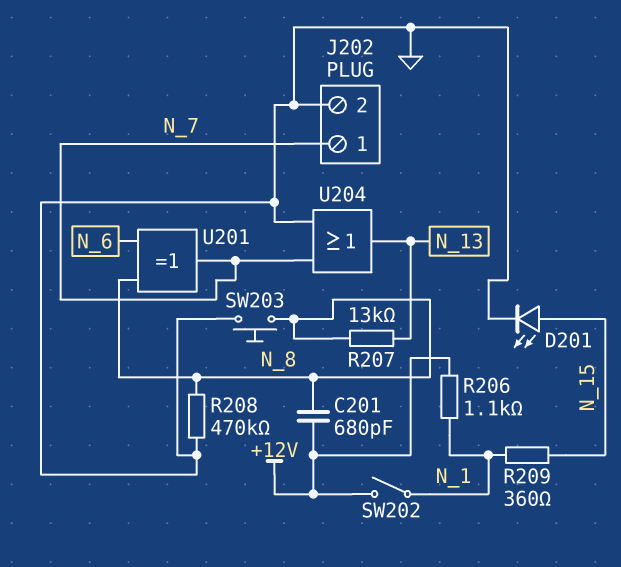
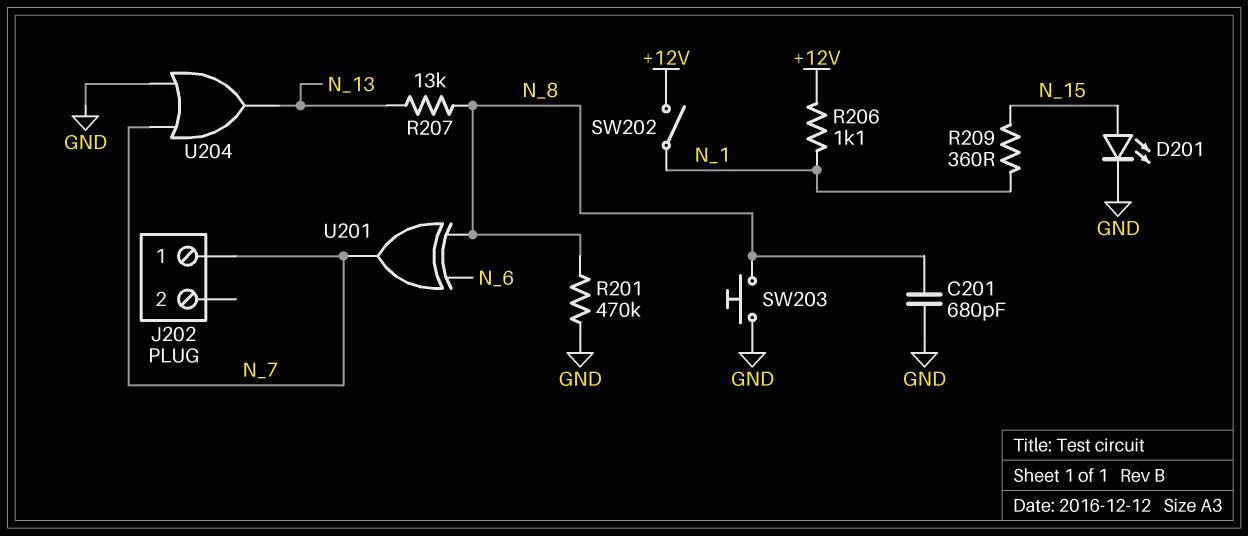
C201: 680pF (+12V, N_8) -> 680pF (GND, N_8)
J202 pin 2: GND -> none
R201: none -> 470k (GND, N_8)
R208: 470k (GND, N_8) -> none

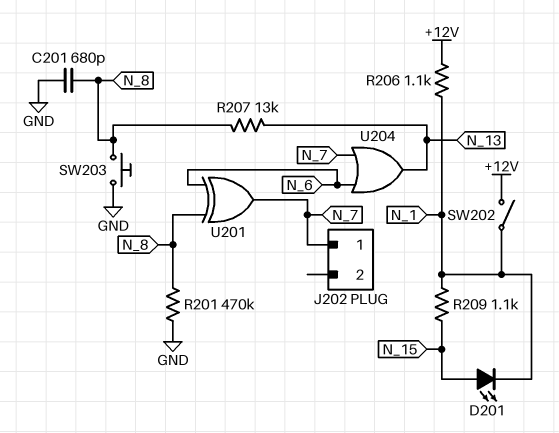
D201: LED (A N_15, K GND) -> LED (A N_15, K N_1)
R209: 360 (N_1, N_15) -> 1.1k (N_1, N_15)
U204: OR (in GND, in N_7, out N_13) -> OR (in N_6, in N_7, out N_13)

